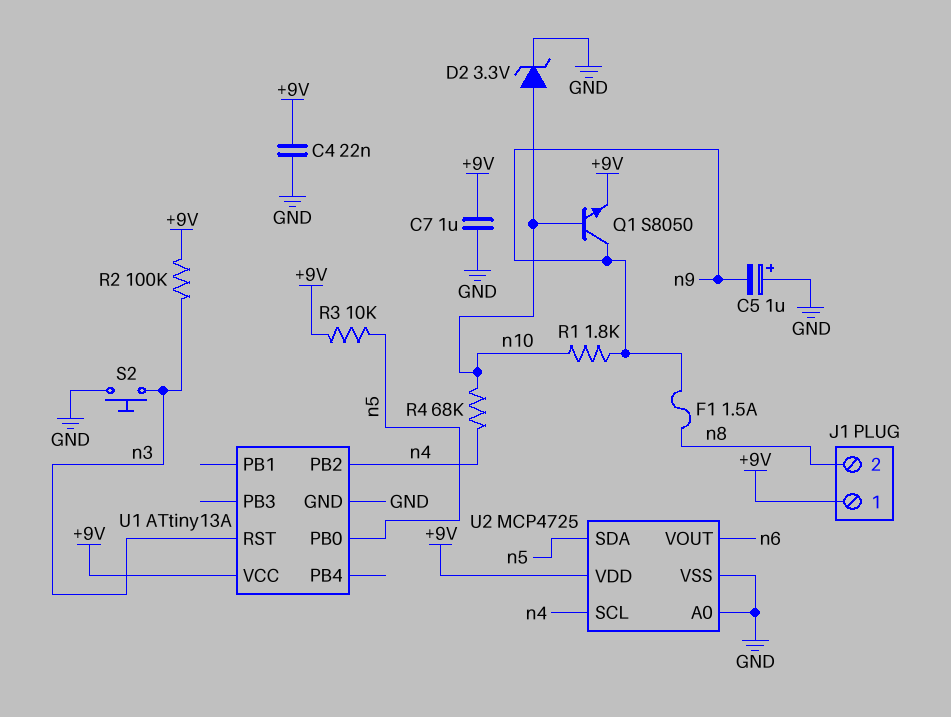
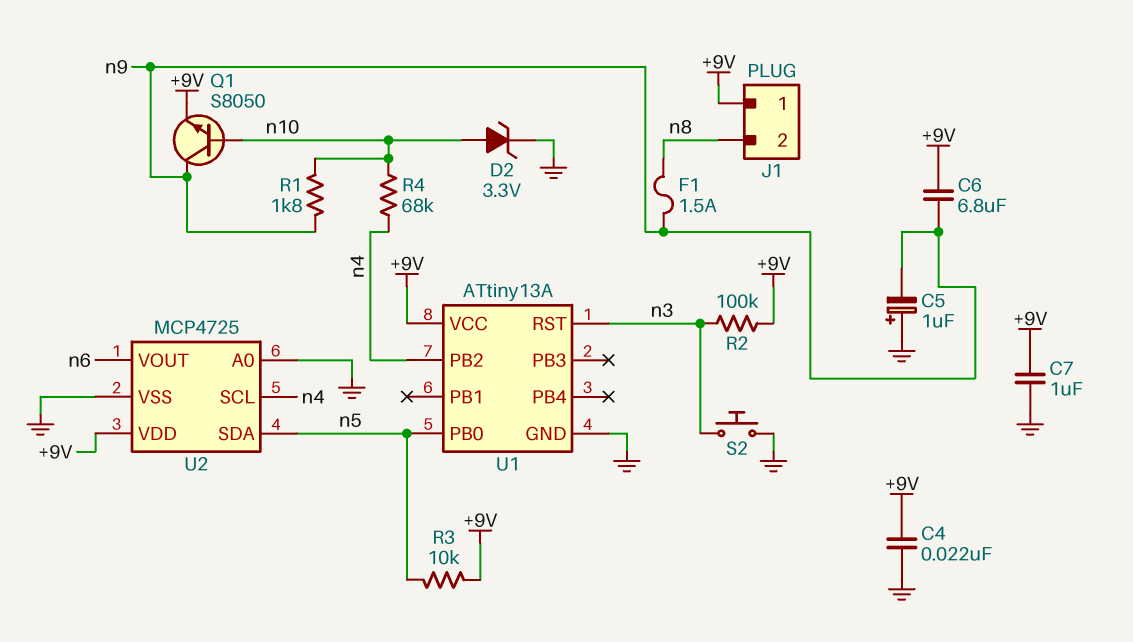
C6: none -> 6.8uF (+9V, n9)

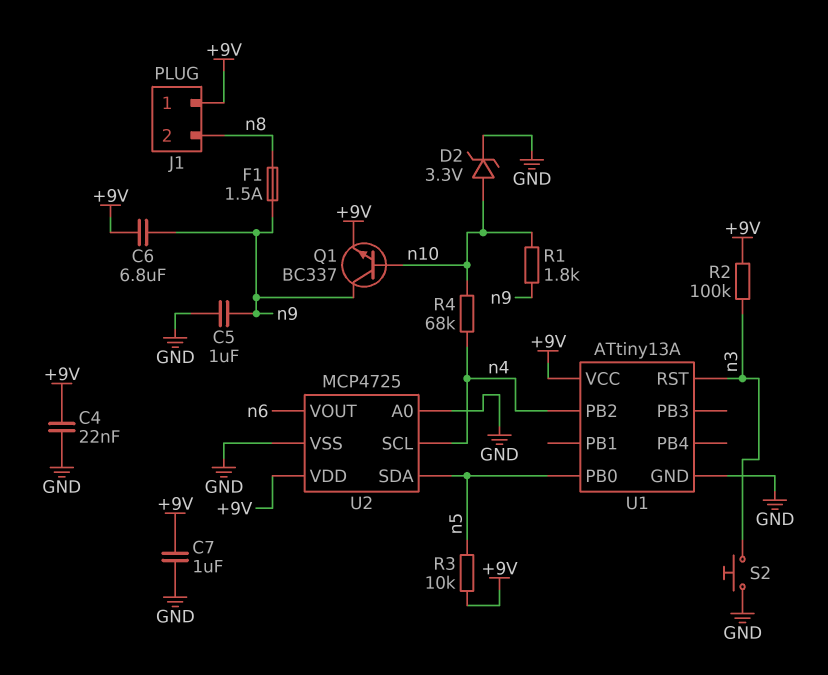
C5: 1uF (plus GND, minus n9) -> 1uF (GND, n9)
Q1: NPN S8050 (B n10, C n9, E +9V) -> NPN BC337 (B n10, C n9, E +9V)

